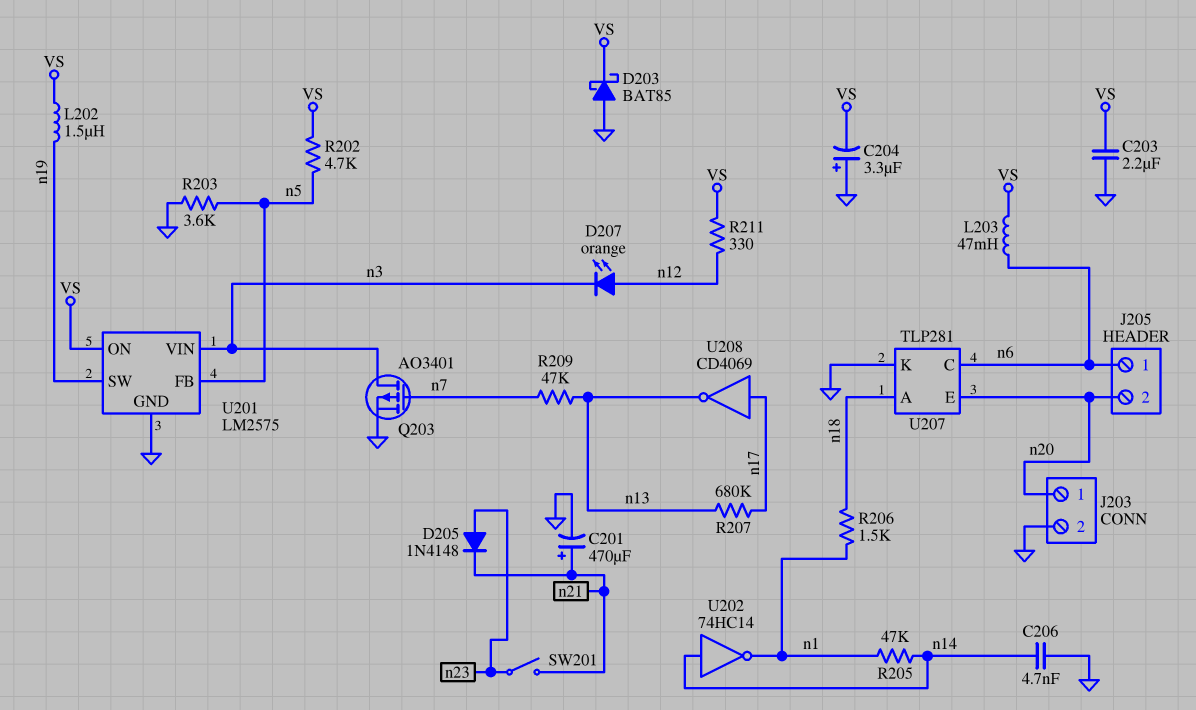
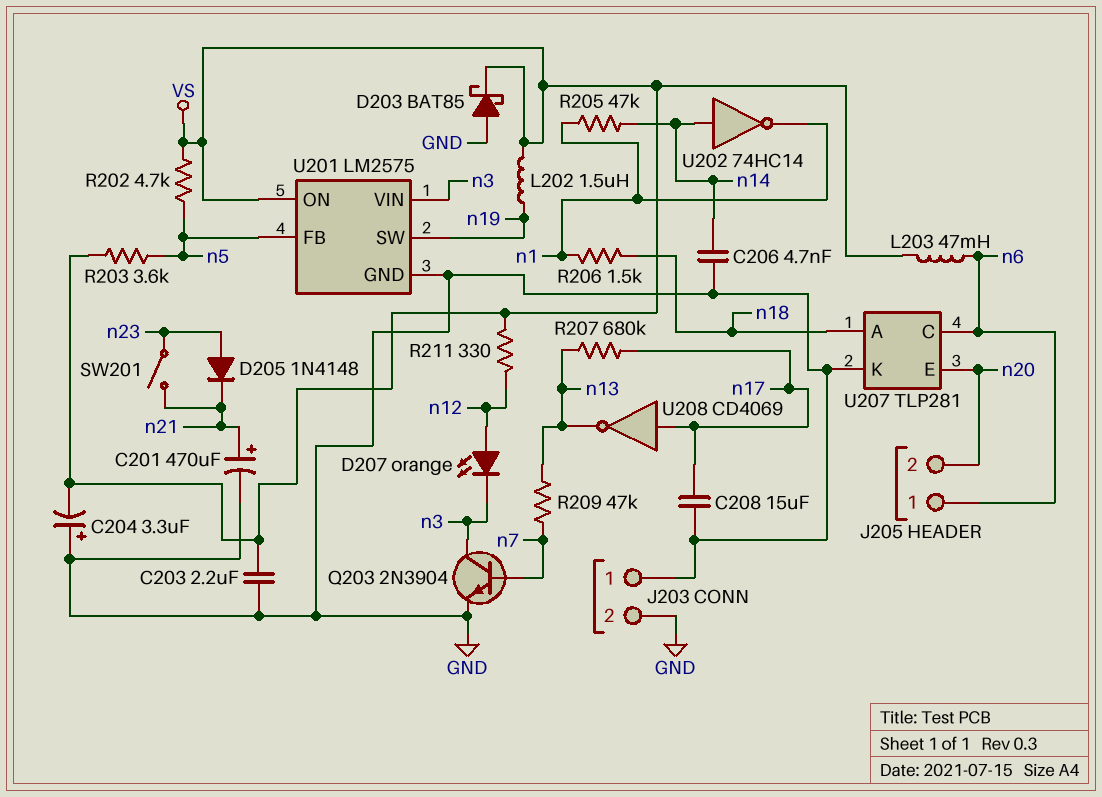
C208: none -> 15uF (GND, n17)
J203 pin 1: n20 -> GND
Q203: PMOS AO3401 (G n7, D n3, S GND) -> NPN 2N3904 (B n7, C n3, E GND)
R203: 3.6k (GND, n5) -> 3.6k (VS, n5)

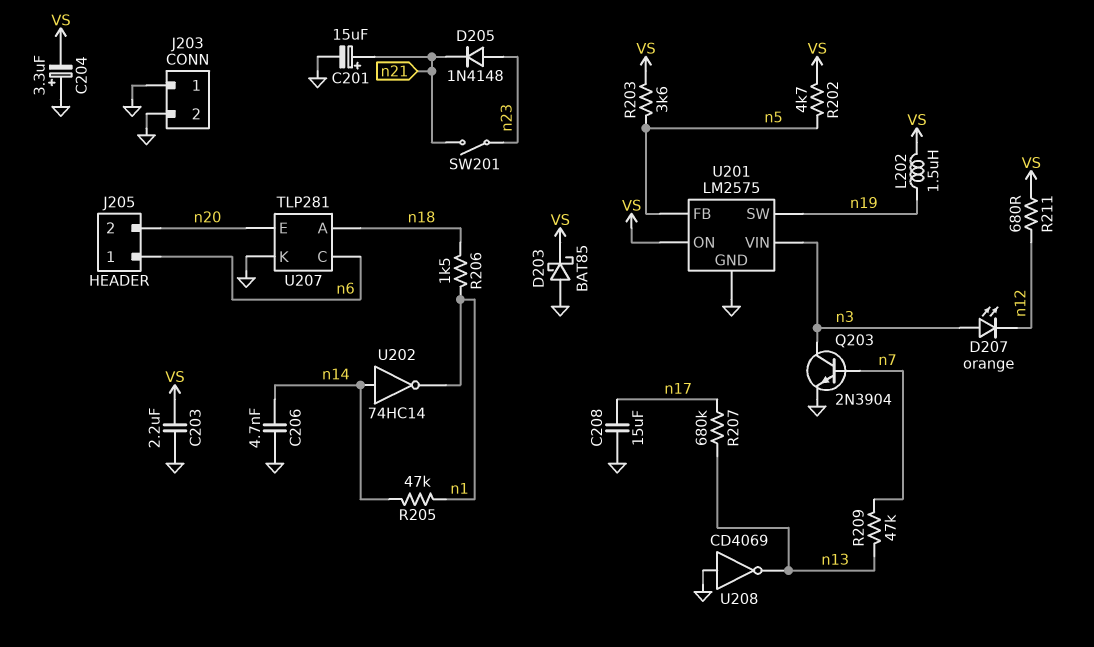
C201: 470uF (plus n21, minus GND) -> 15uF (plus n21, minus GND)
D207: LED orange (A n12, K n3) -> LED orange (A n3, K n12)
L203: 47mH (VS, n6) -> none
R211: 330 (VS, n12) -> 680 (VS, n12)
U208: NOT CD4069 (in n17, out n13) -> NOT CD4069 (in GND, out n13)

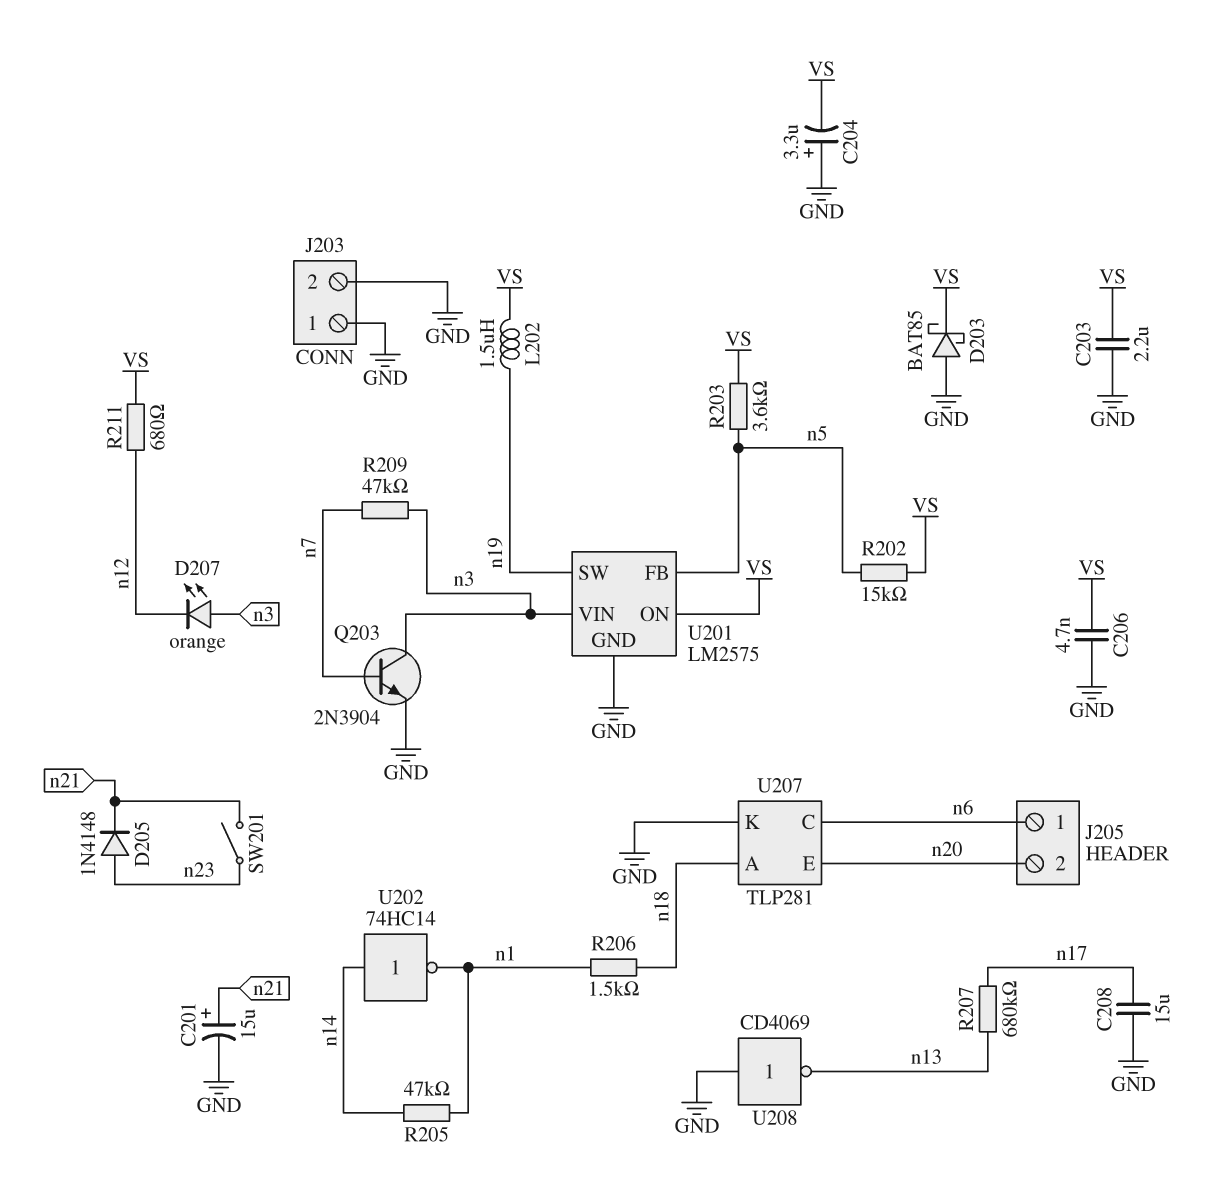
C206: 4.7nF (GND, n14) -> 4.7nF (GND, VS)
R202: 4.7k (VS, n5) -> 15k (VS, n5)
R209: 47k (n7, n13) -> 47k (n3, n7)

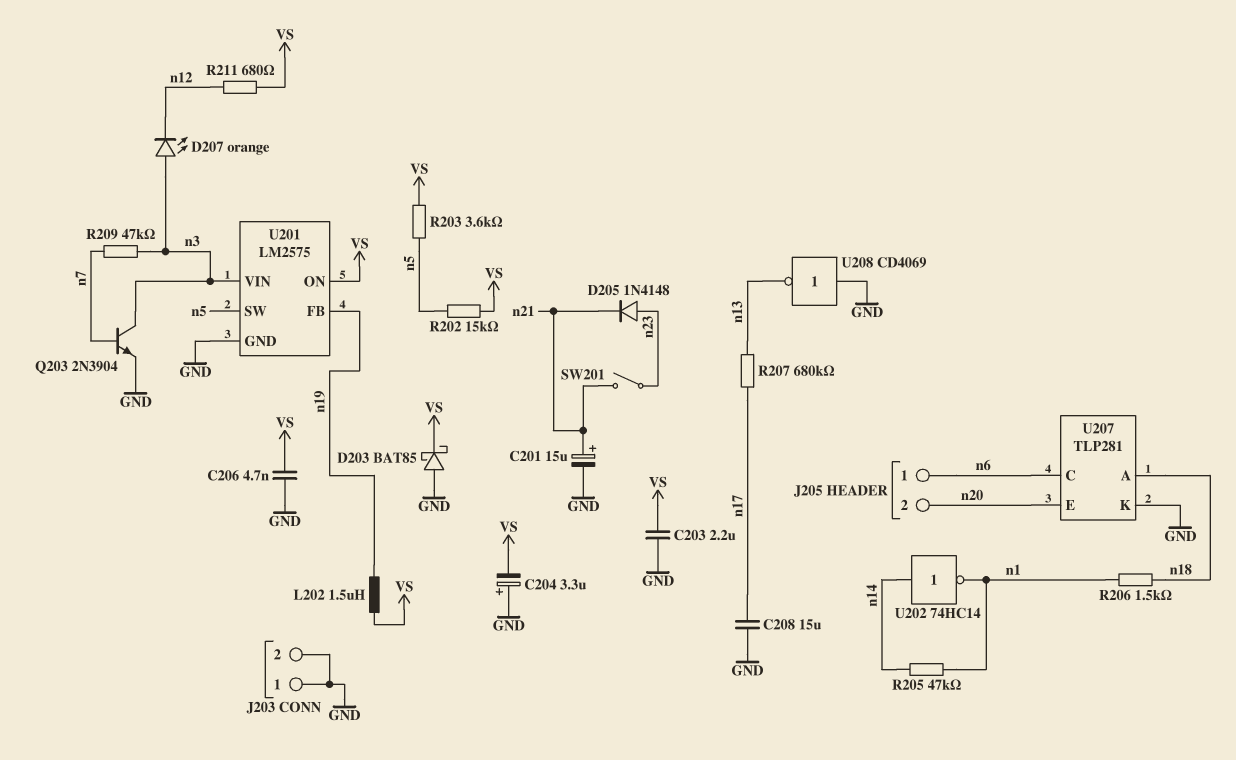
U201 pin FB: n5 -> n19
U201 pin SW: n19 -> n5

